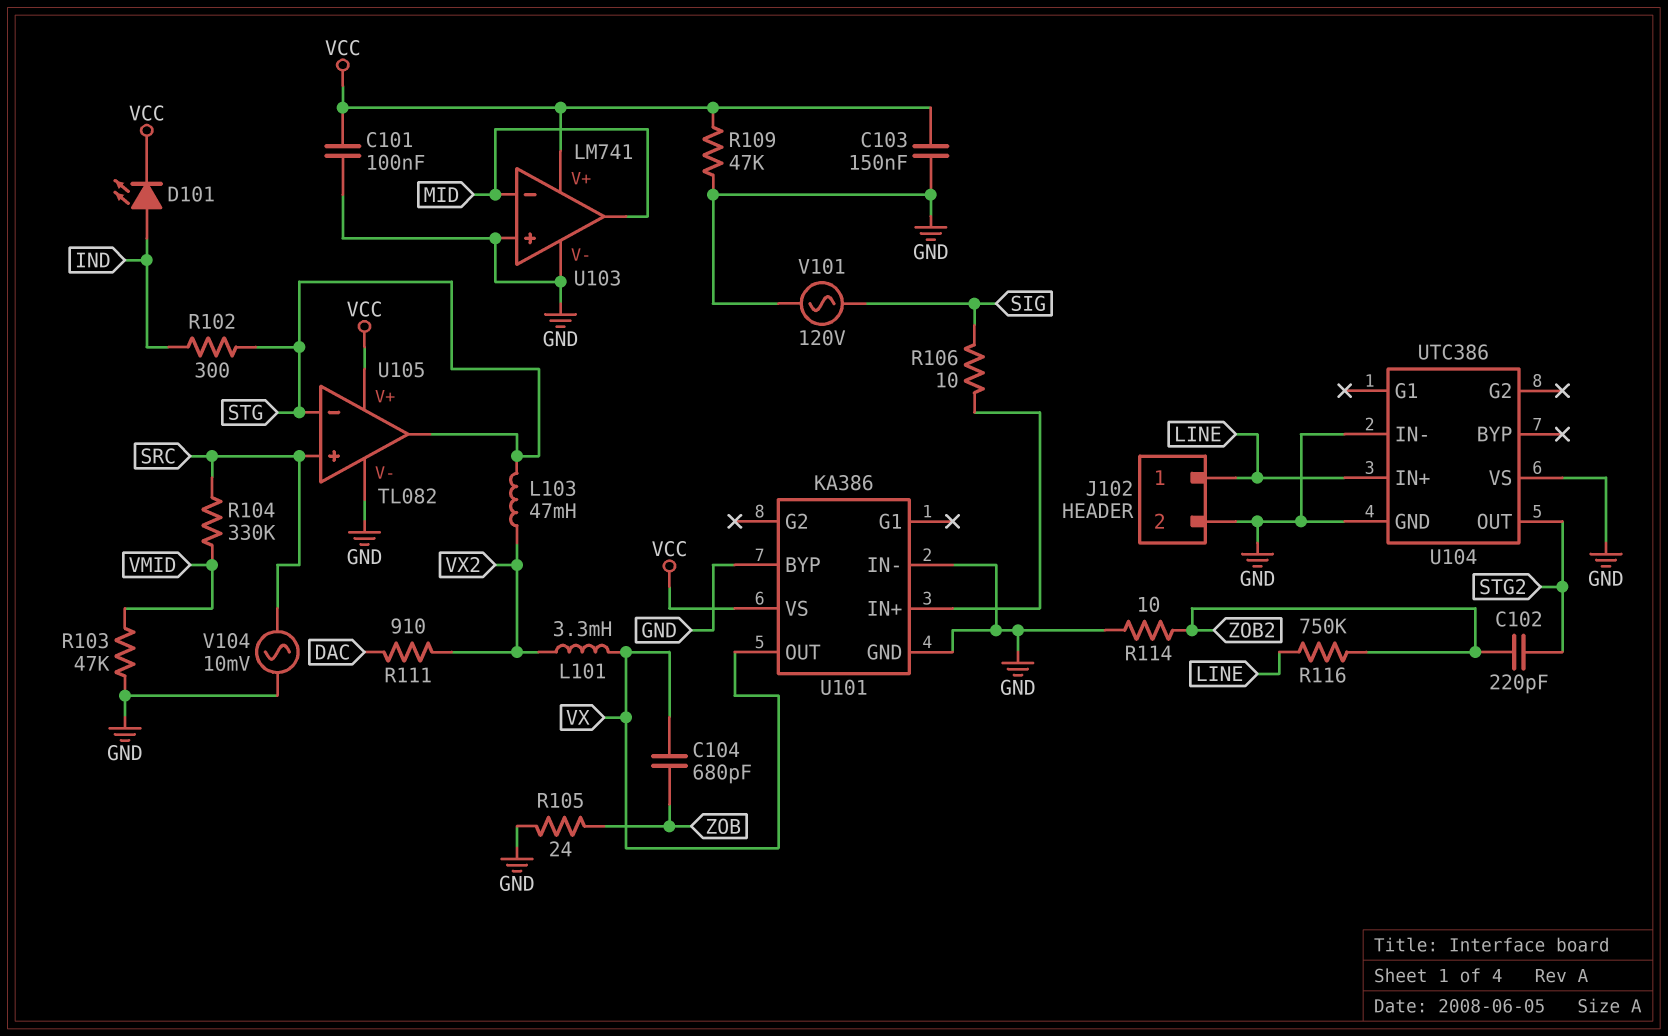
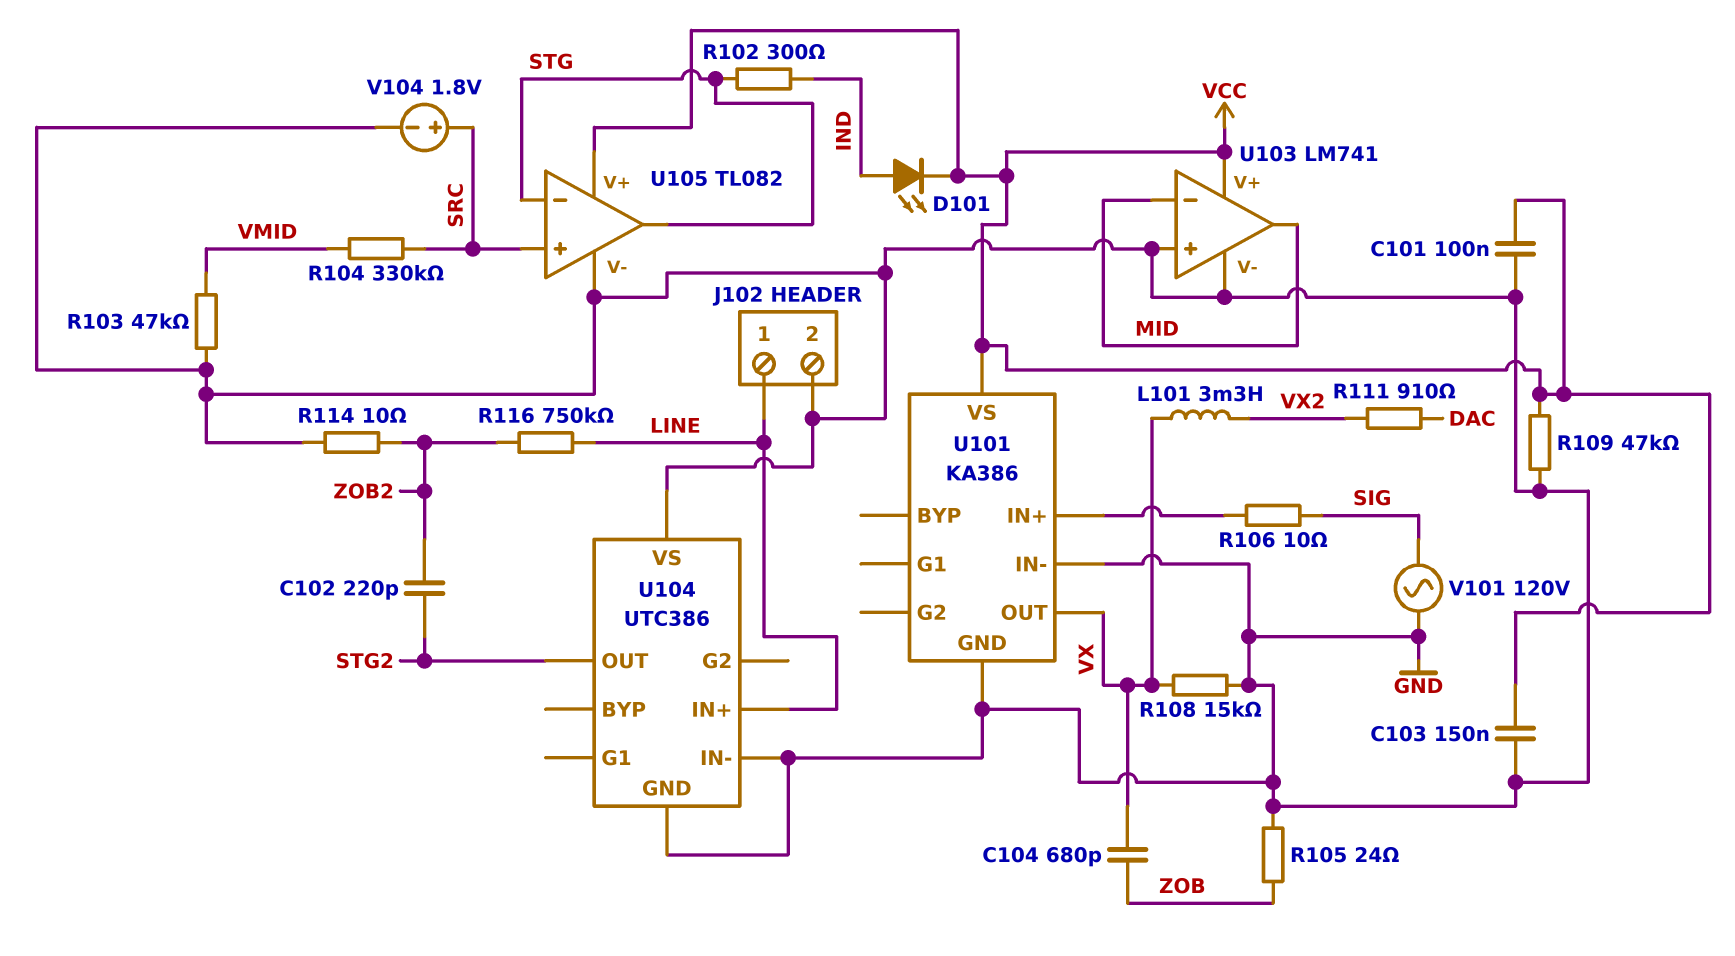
L103: 47mH (STG, VX2) -> none
R108: none -> 15k (GND, VX)
U101 pin BYP: GND -> none
V104: AC 10mV (GND, SRC) -> 1.8V (plus SRC, minus GND)

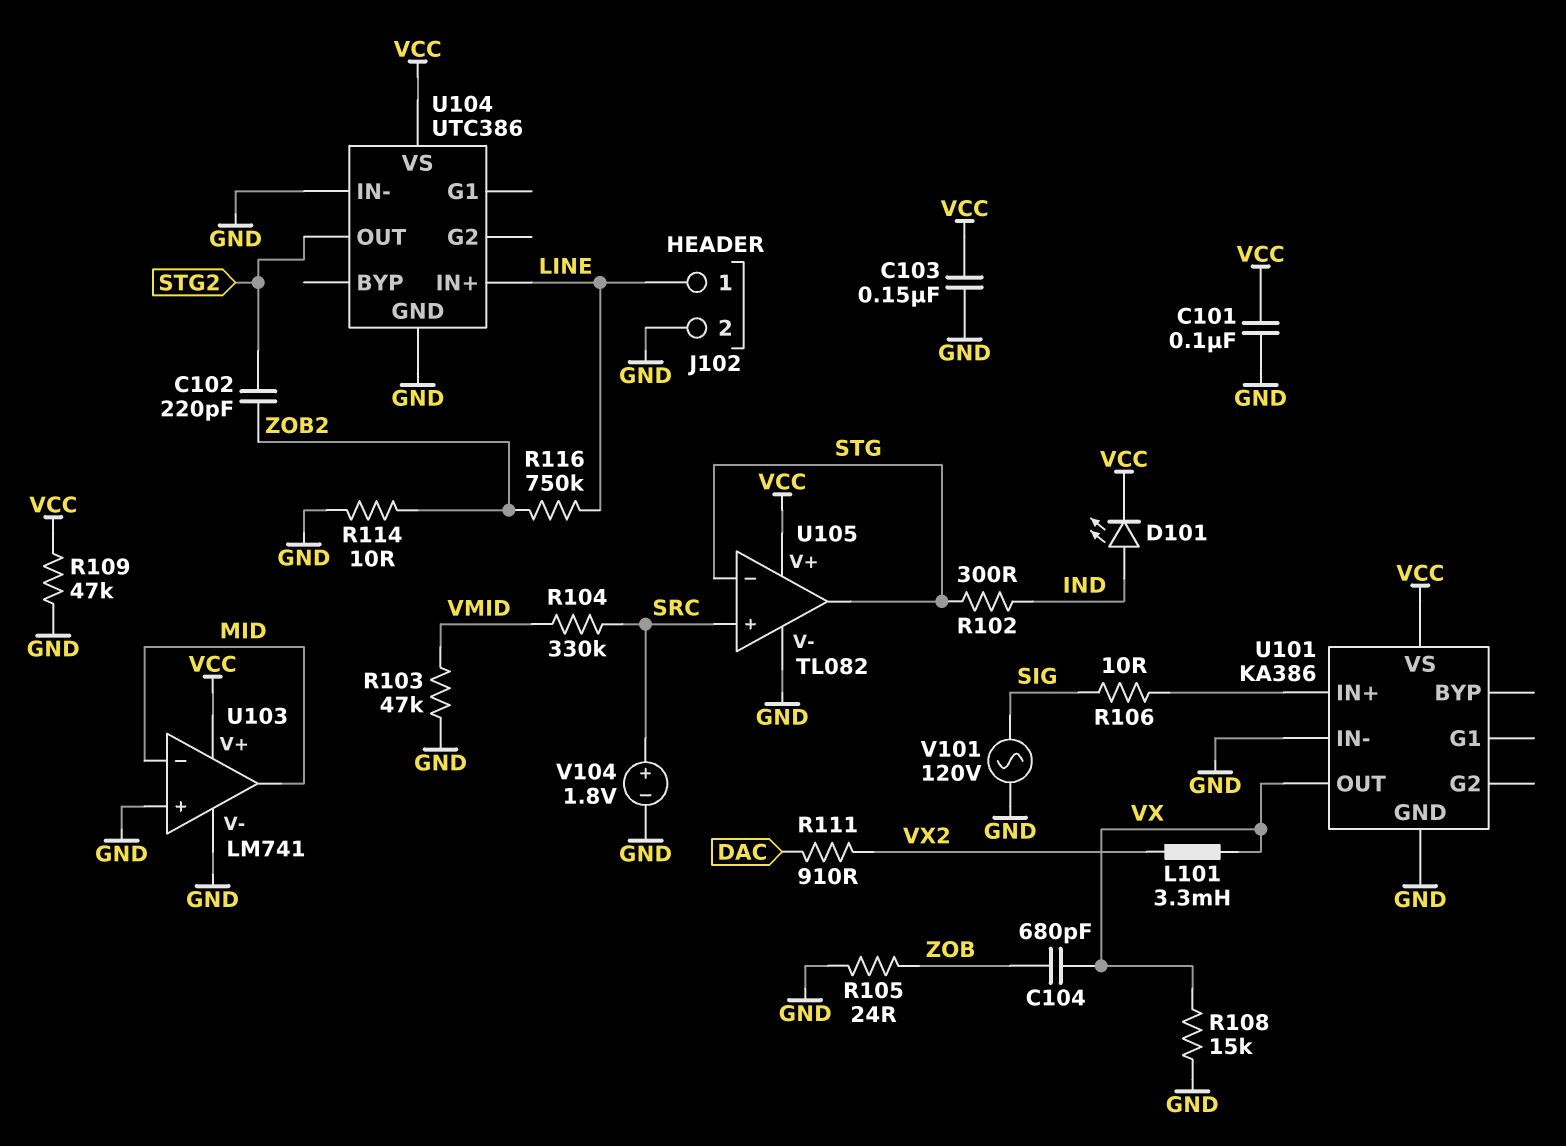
U104 pin VS: GND -> VCC

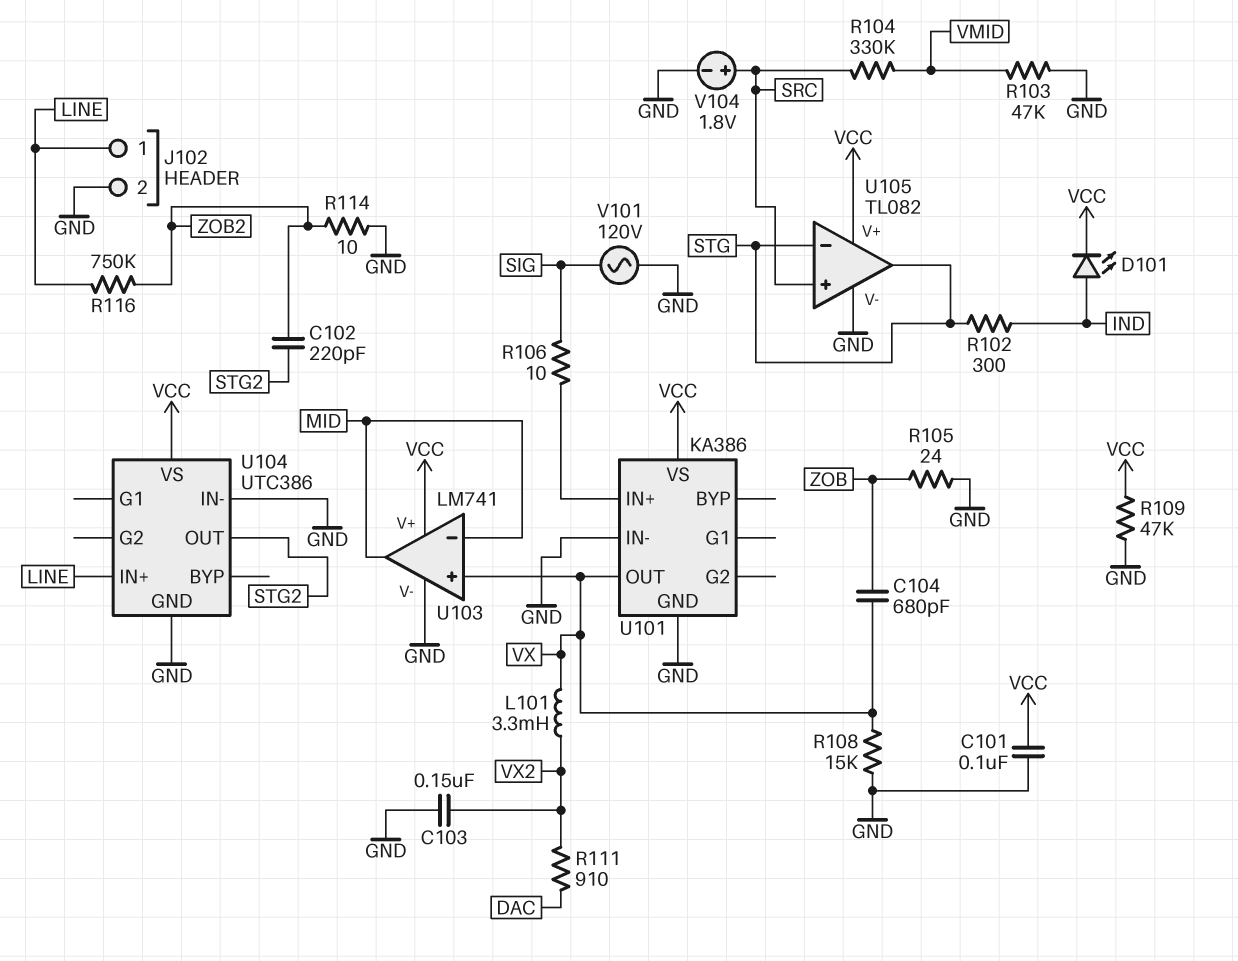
C103: 150nF (GND, VCC) -> 150nF (GND, VX2)
U103 pin in+: GND -> VX

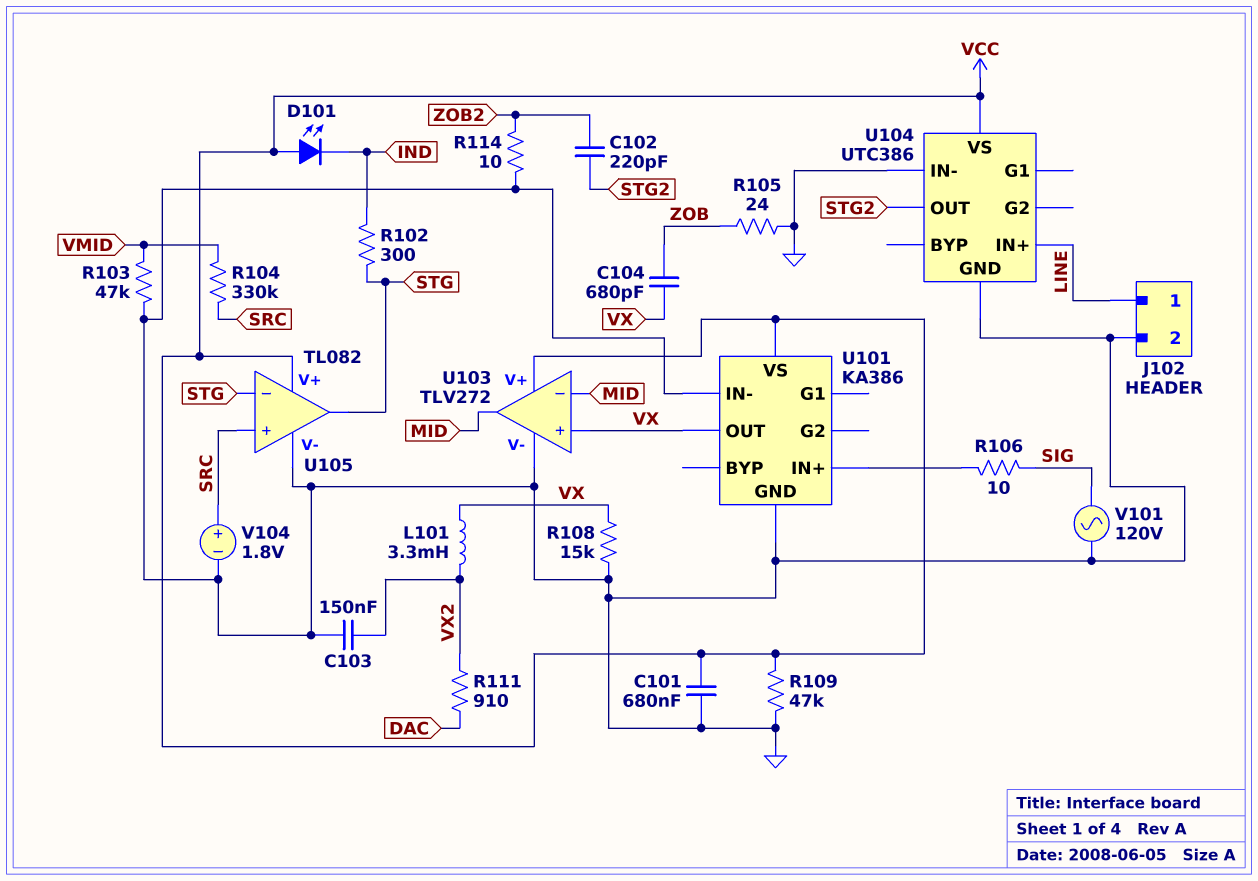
C101: 100nF (GND, VCC) -> 680nF (GND, VCC)
D101: LED (A IND, K VCC) -> LED (A VCC, K IND)
R116: 750k (LINE, ZOB2) -> none
U103: LM741 -> TLV272

